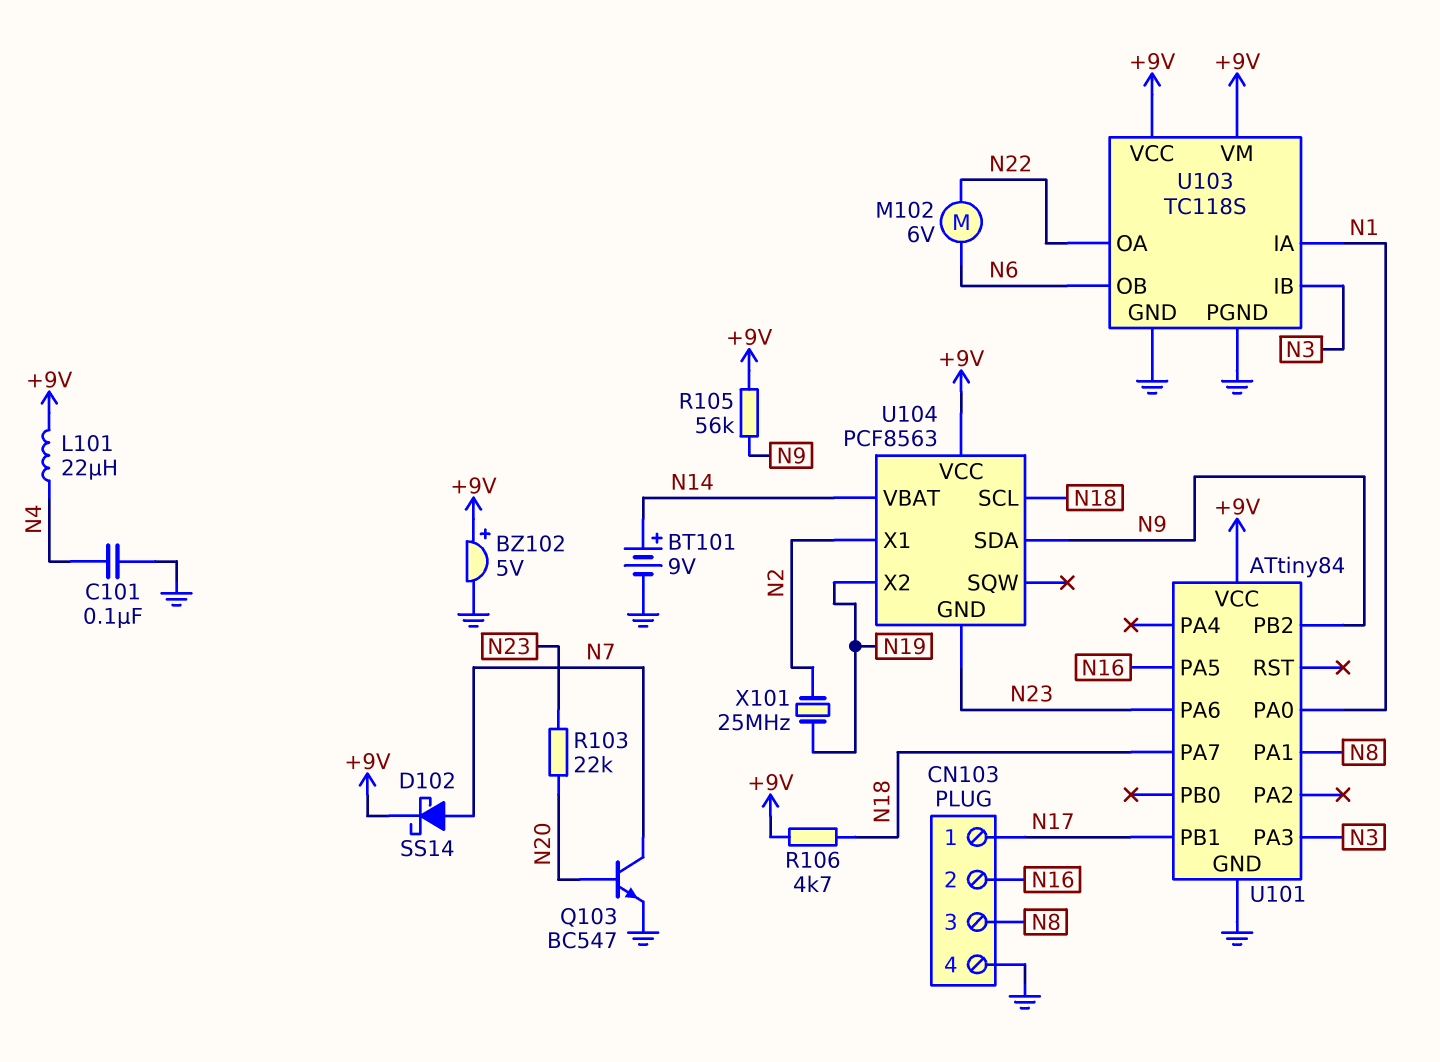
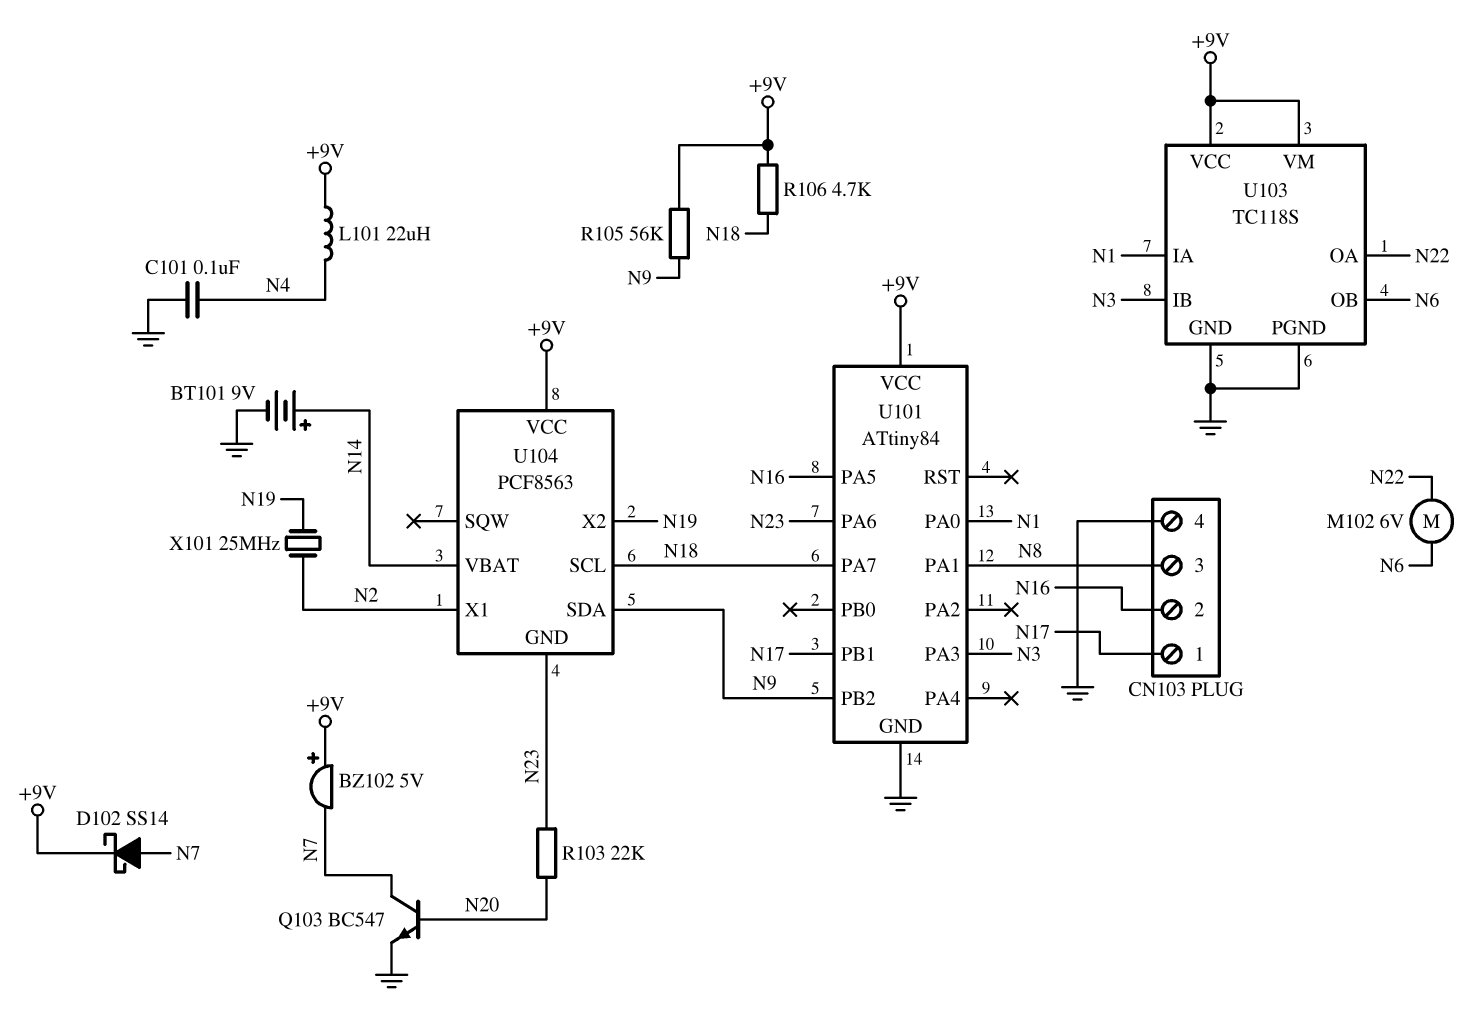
BZ102: buzzer 5V (plus +9V, minus GND) -> buzzer 5V (plus +9V, minus N7)

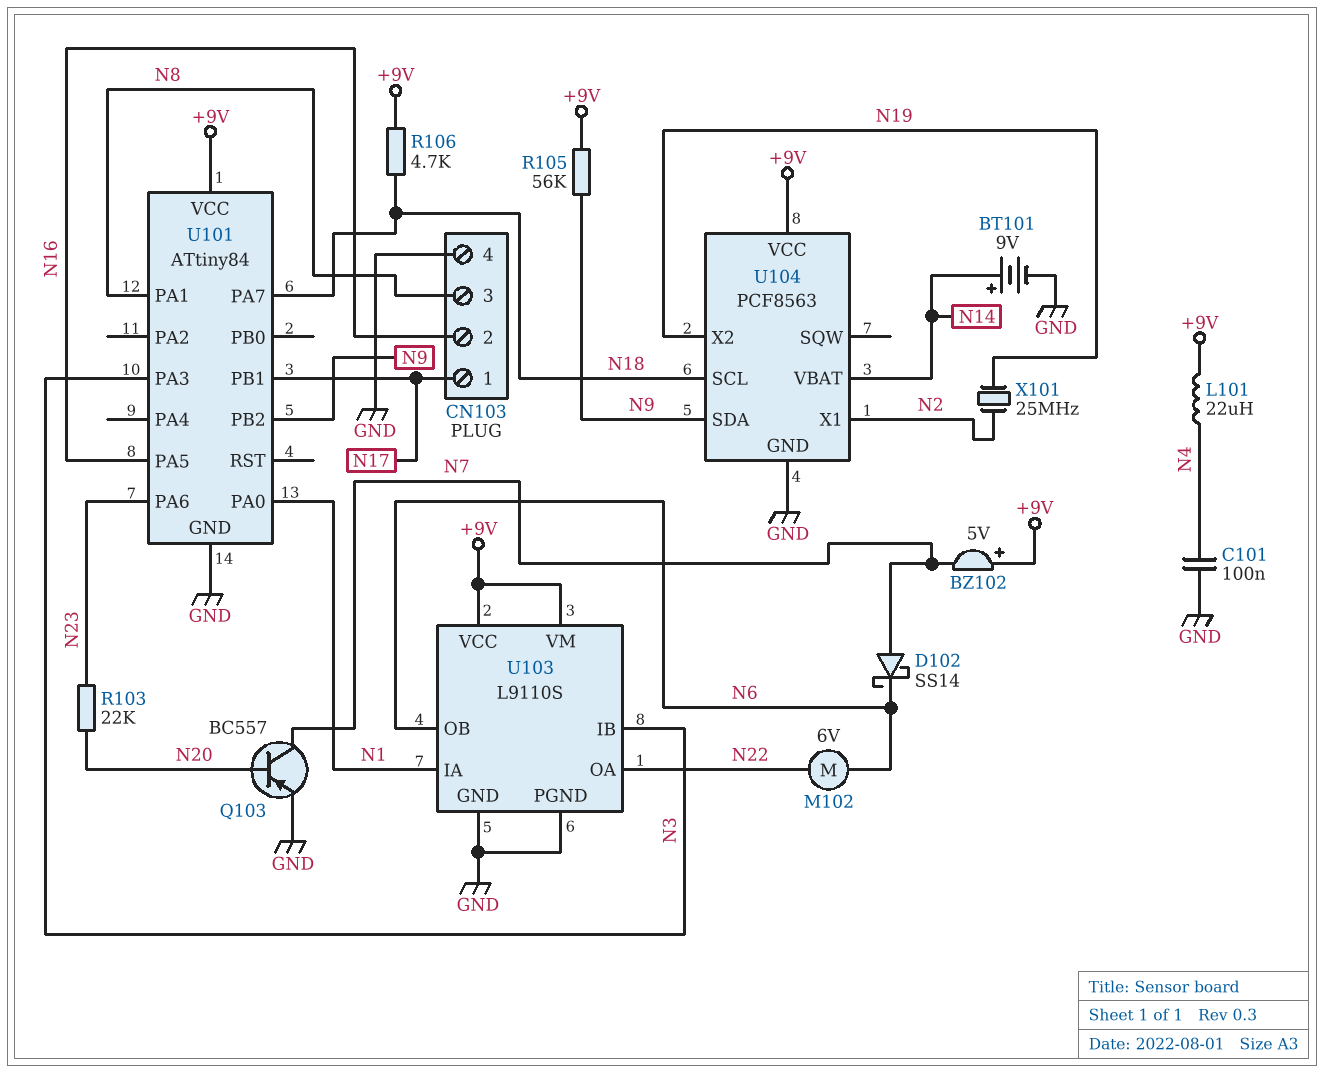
D102: schottky SS14 (A N7, K +9V) -> schottky SS14 (A N7, K N6)
Q103: NPN BC547 (B N20, C N7, E GND) -> PNP BC557 (B N20, C N7, E GND)
U103: TC118S -> L9110S
U104 pin GND: N23 -> GND

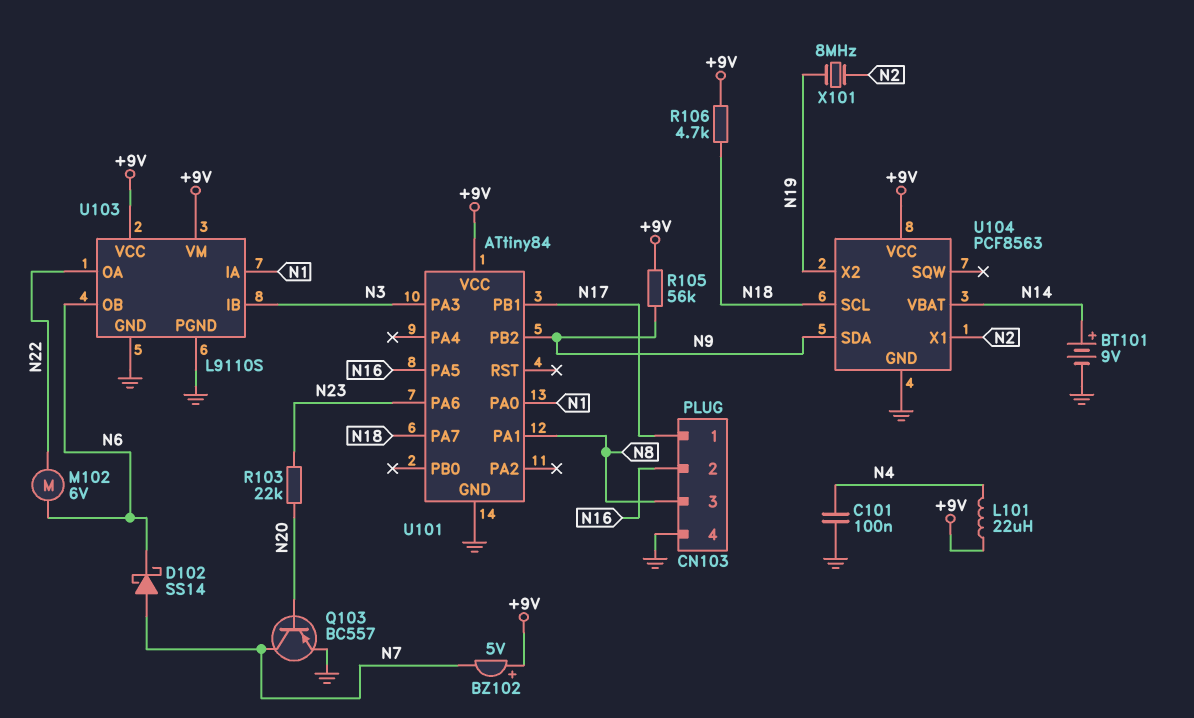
X101: 25MHz (N2, N19) -> 8MHz (N2, N19)

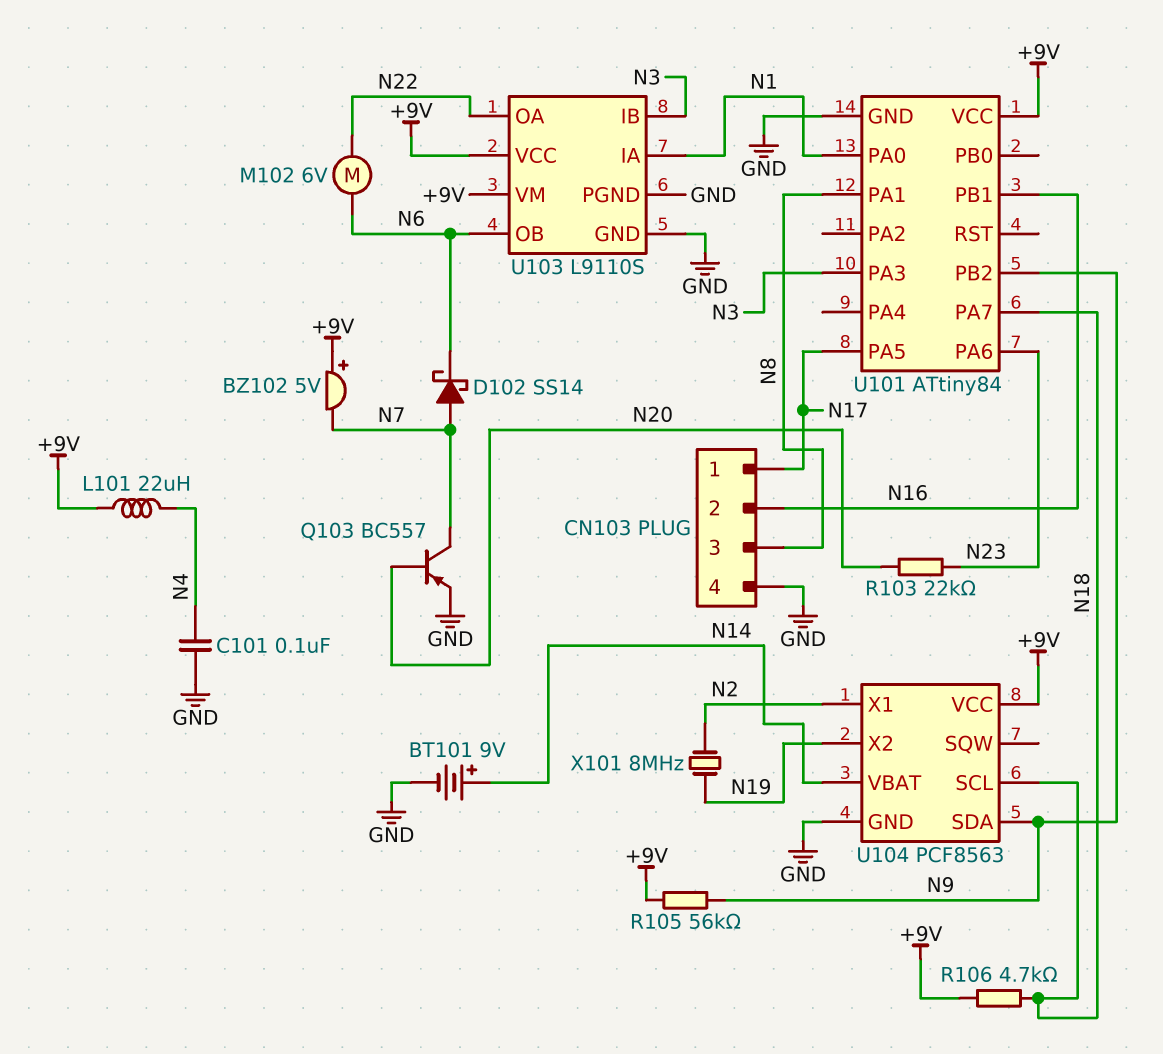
U101 pin PA5: N16 -> N17
U101 pin PB1: N17 -> N16

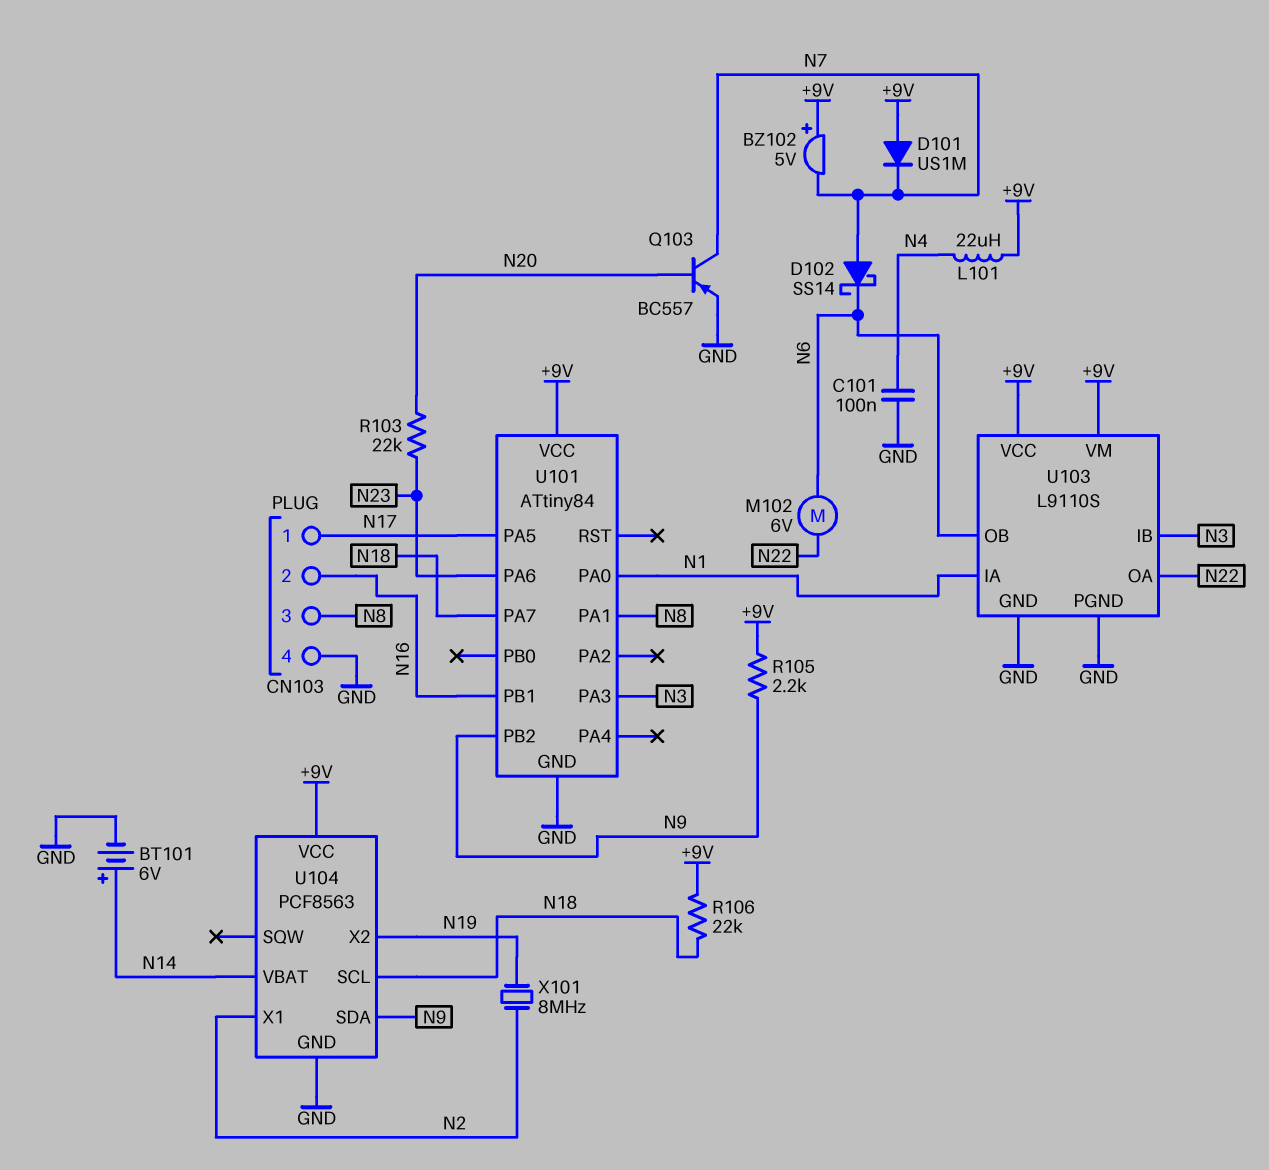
BT101: 9V (plus N14, minus GND) -> 6V (plus N14, minus GND)
D101: none -> diode US1M (A +9V, K N7)
R105: 56k (+9V, N9) -> 2.2k (+9V, N9)
R106: 4.7k (+9V, N18) -> 22k (+9V, N18)

